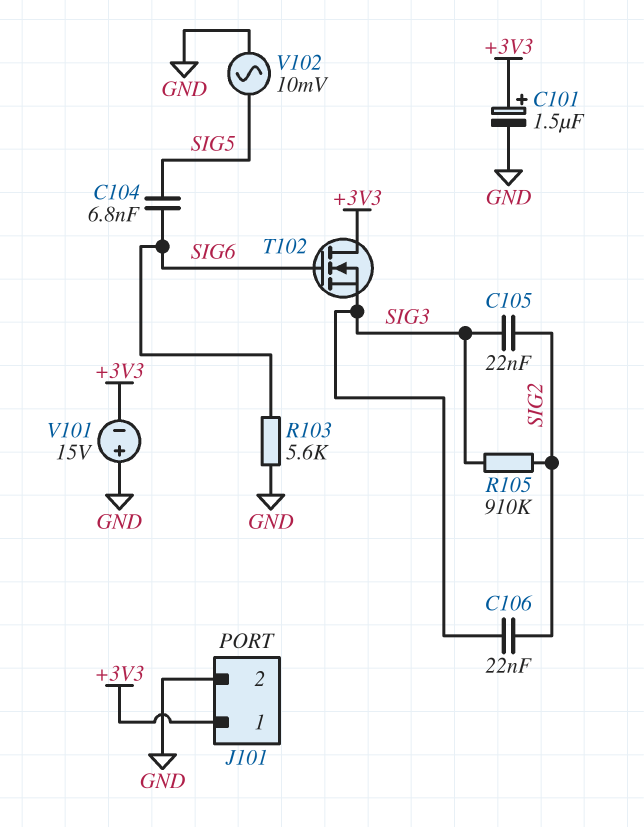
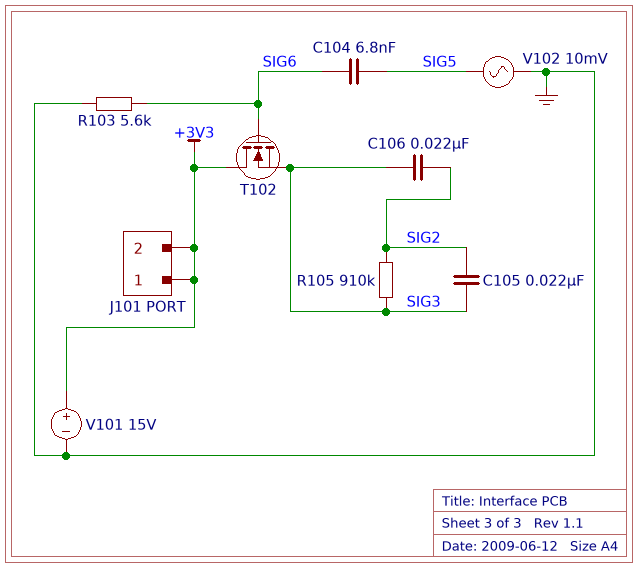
C101: 1.5uF (plus +3V3, minus GND) -> none
J101 pin 2: GND -> +3V3
V101: 15V (plus GND, minus +3V3) -> 15V (plus +3V3, minus GND)

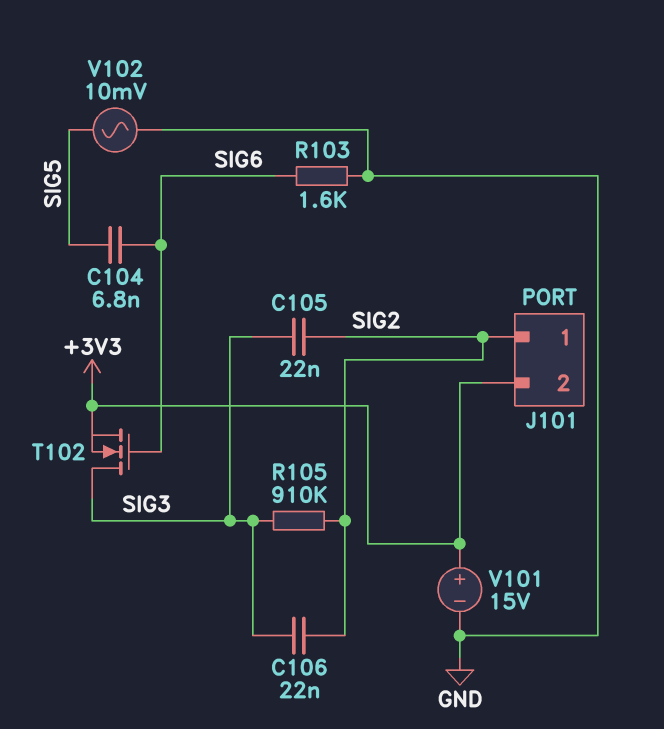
J101 pin 1: +3V3 -> SIG2
R103: 5.6k (GND, SIG6) -> 1.6k (GND, SIG6)
T102: NMOS (G SIG6, D +3V3, S SIG3) -> NMOS (G SIG6, D SIG3, S +3V3)

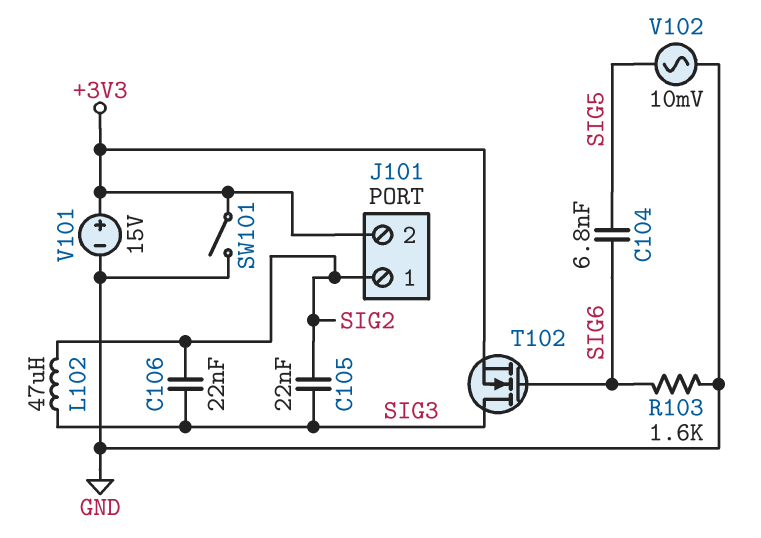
L102: none -> 47uH (SIG2, SIG3)
R105: 910k (SIG2, SIG3) -> none
SW101: none -> switch (+3V3, GND)

